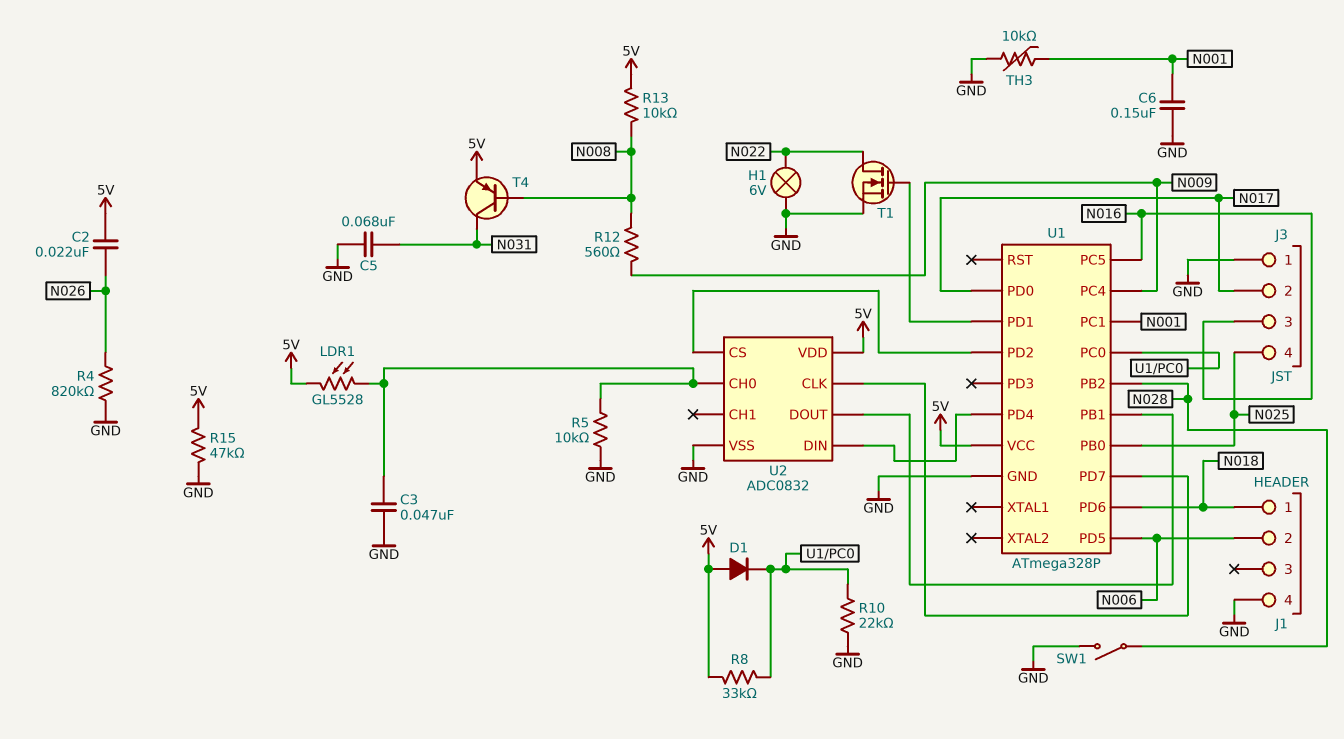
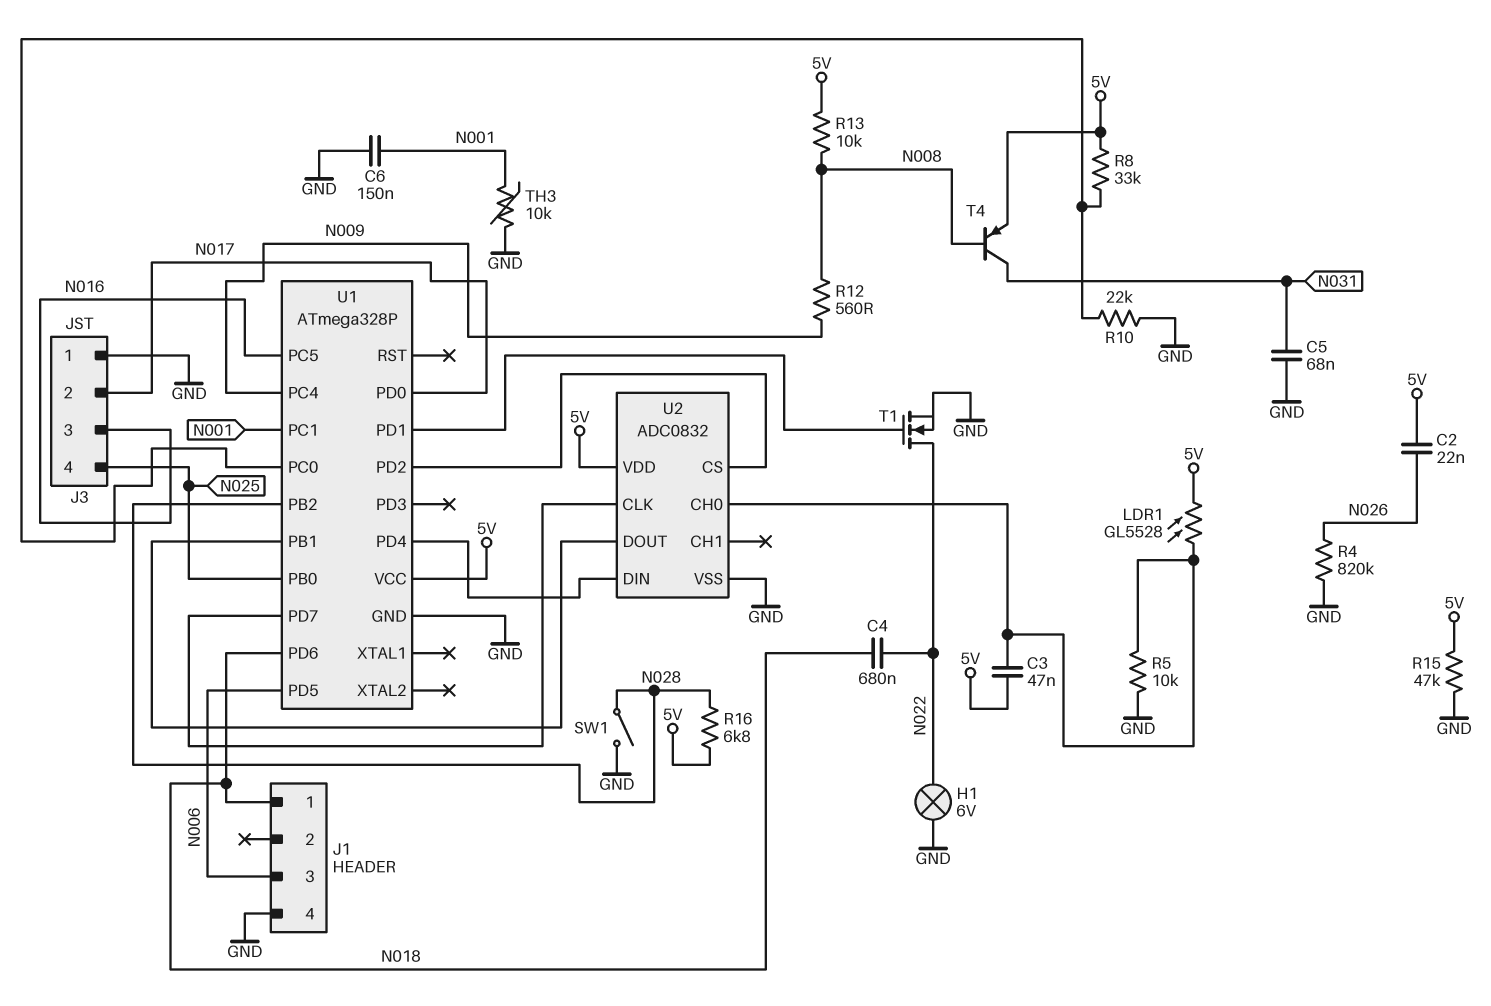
C3: 47nF (GND, U2/CH0) -> 47nF (5V, U2/CH0)
C4: none -> 680nF (N018, N022)
D1: diode (A 5V, K U1/PC0) -> none
J1 pin 2: N006 -> none
J1 pin 3: none -> N006
R16: none -> 6.8k (5V, N028)

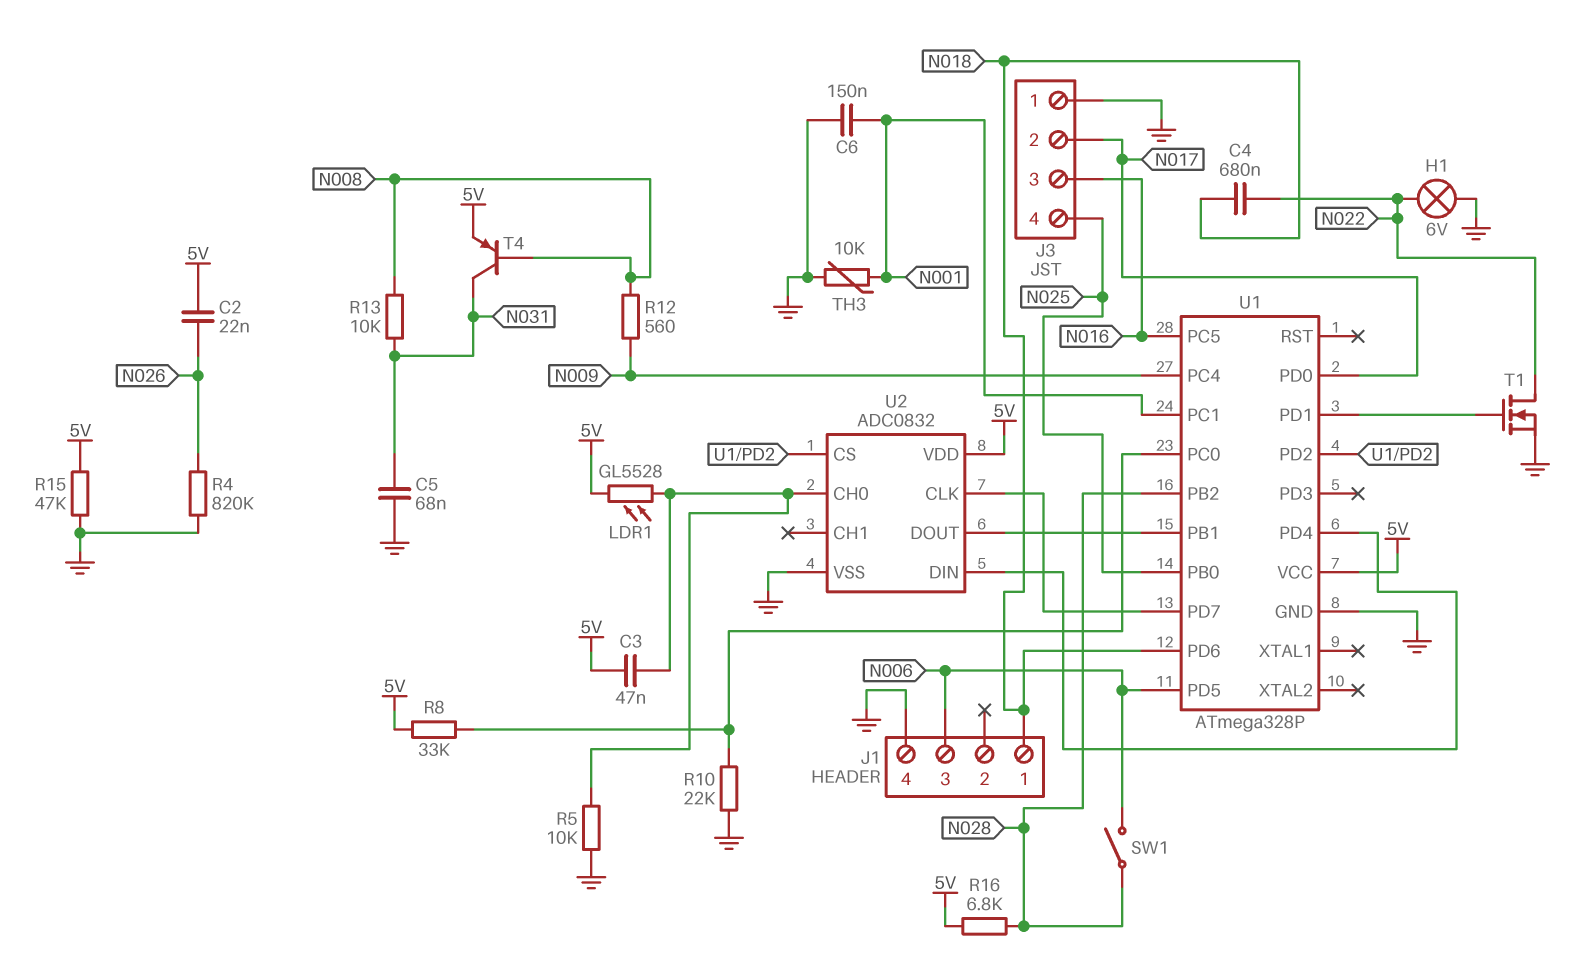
R13: 10k (5V, N008) -> 10k (N008, N031)
SW1: switch (GND, N028) -> switch (N006, N028)

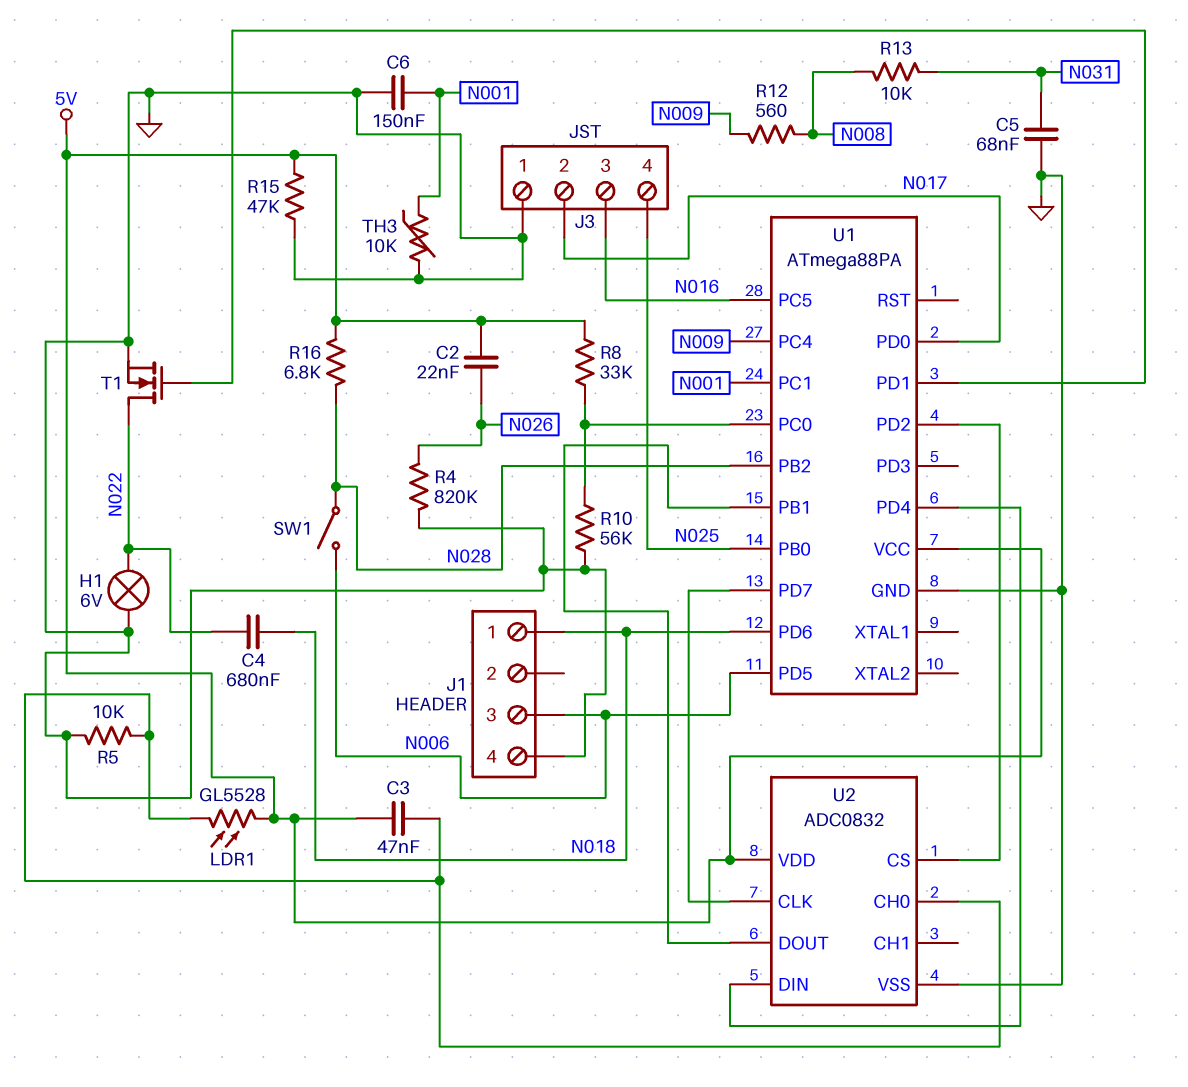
R10: 22k (GND, U1/PC0) -> 56k (GND, U1/PC0)
T4: PNP (B N008, C N031, E 5V) -> none
U1: ATmega328P -> ATmega88PA

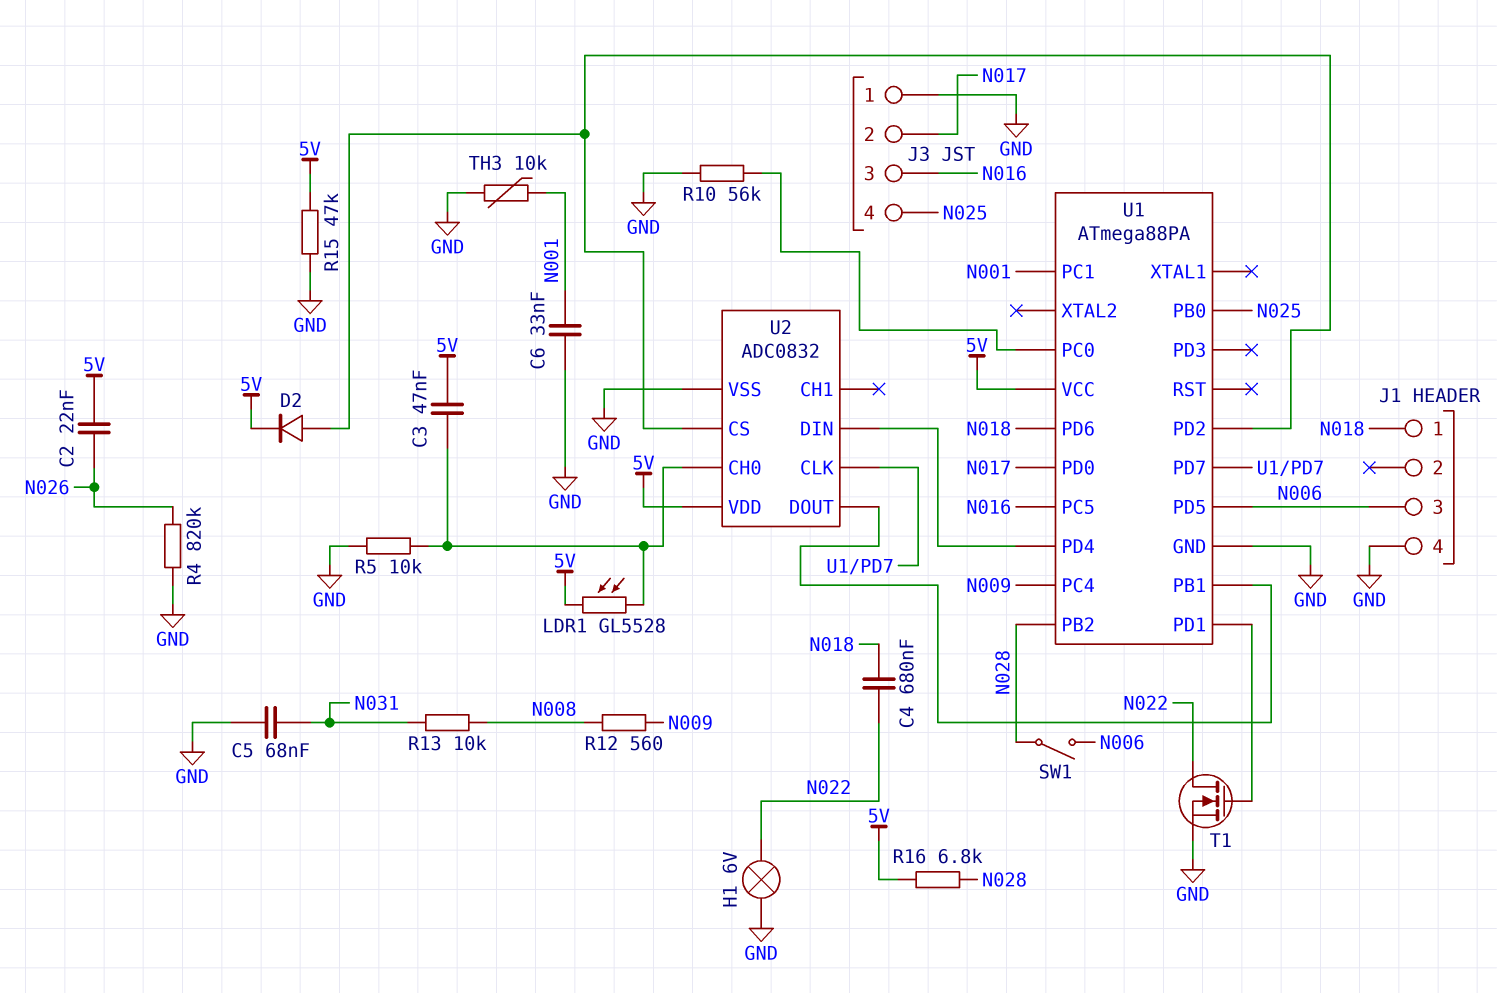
C6: 150nF (GND, N001) -> 33nF (GND, N001)
D2: none -> diode (A U1/PD2, K 5V)
R8: 33k (5V, U1/PC0) -> none

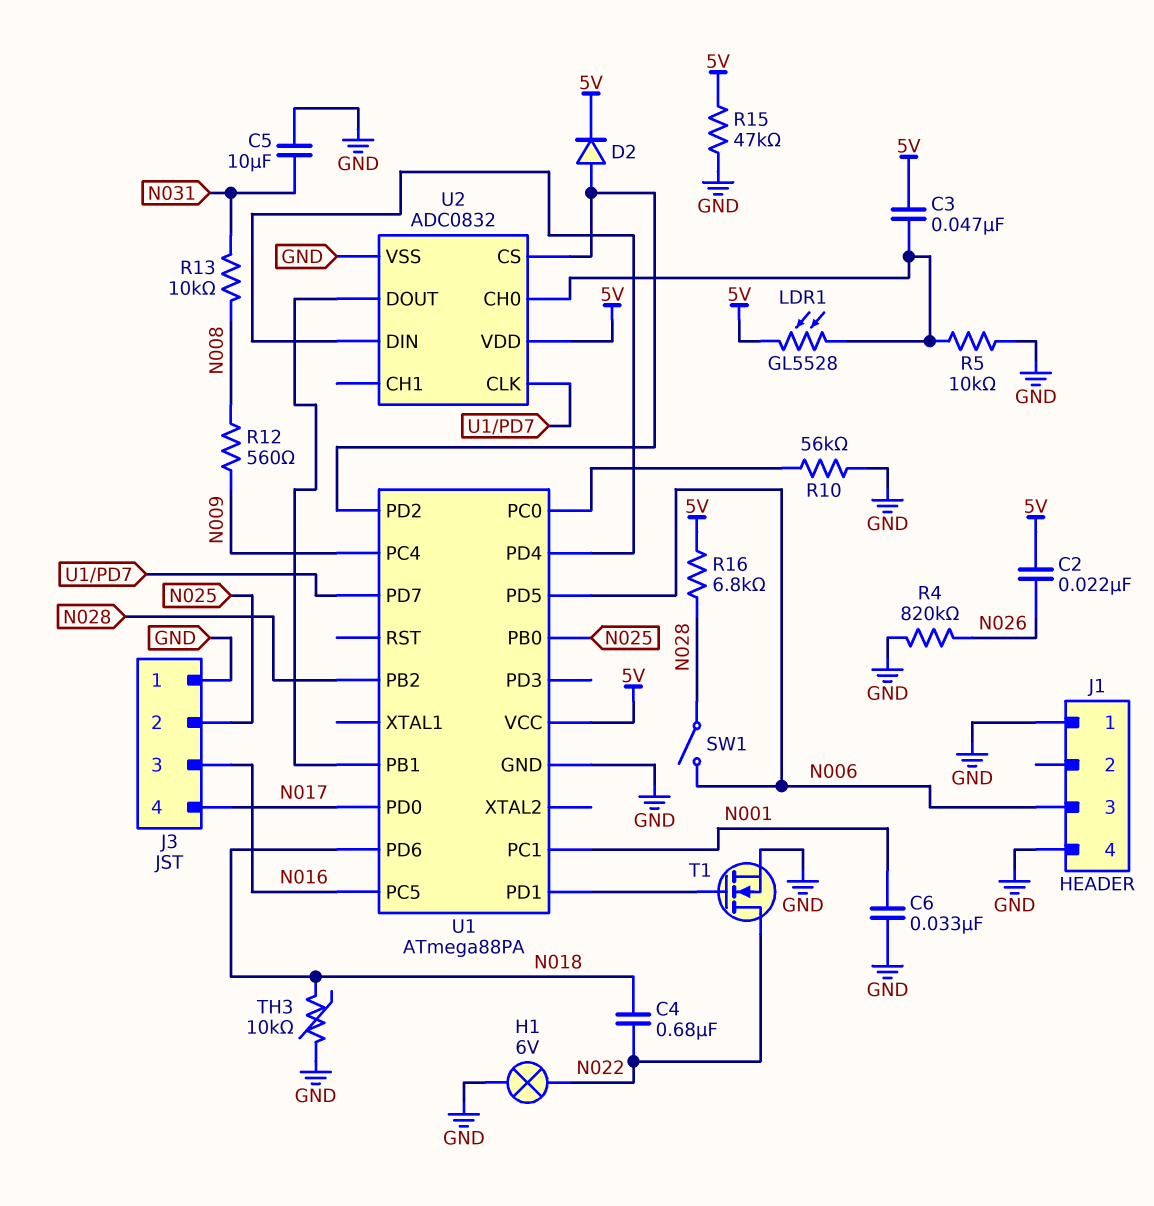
C5: 68nF (GND, N031) -> 10uF (GND, N031)
J1 pin 1: N018 -> GND
J3 pin 2: N017 -> N025
J3 pin 4: N025 -> N017
TH3: 10k (GND, N001) -> 10k (GND, N018)

